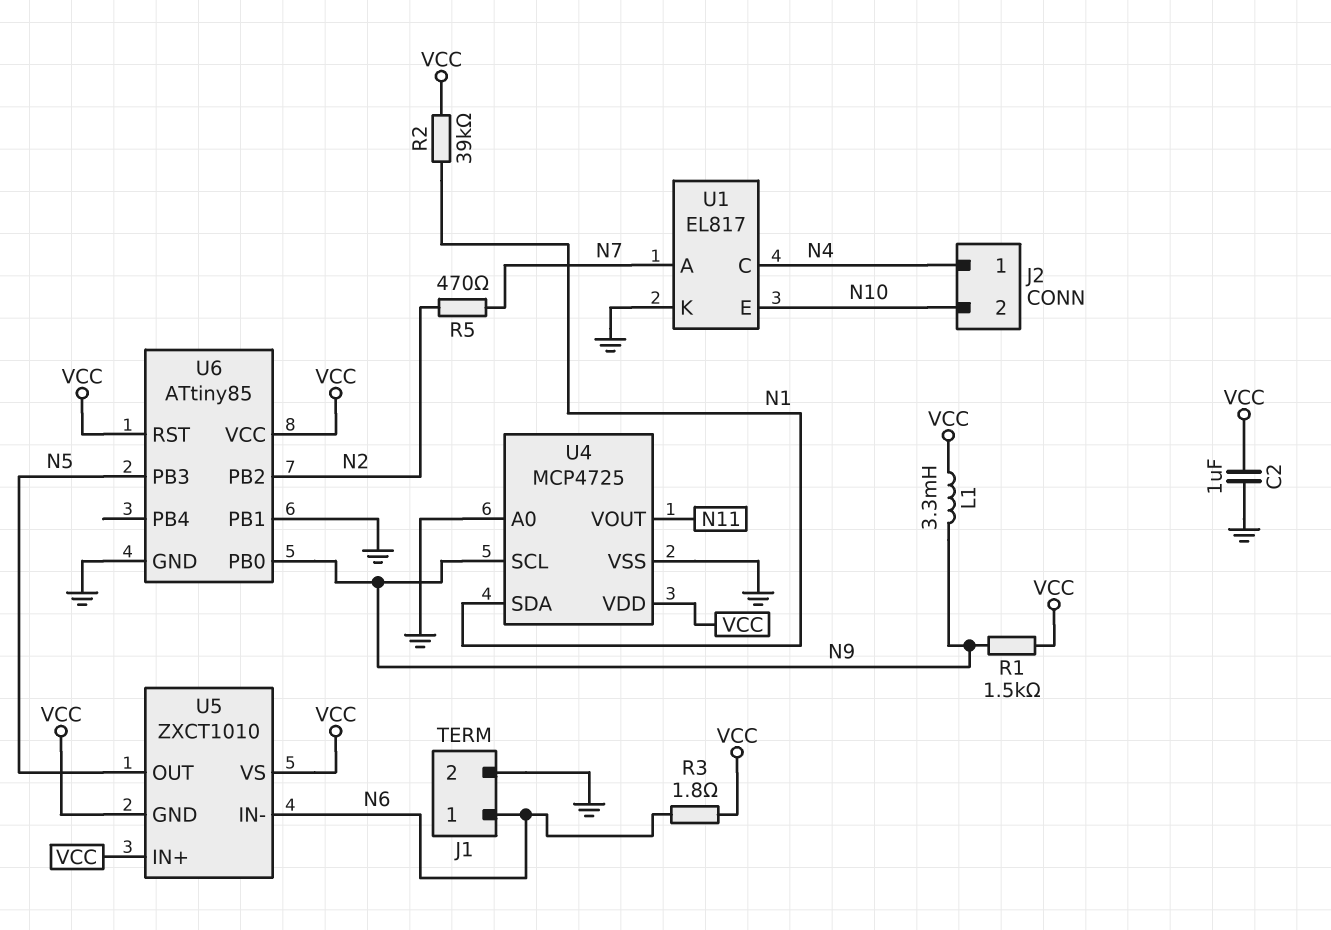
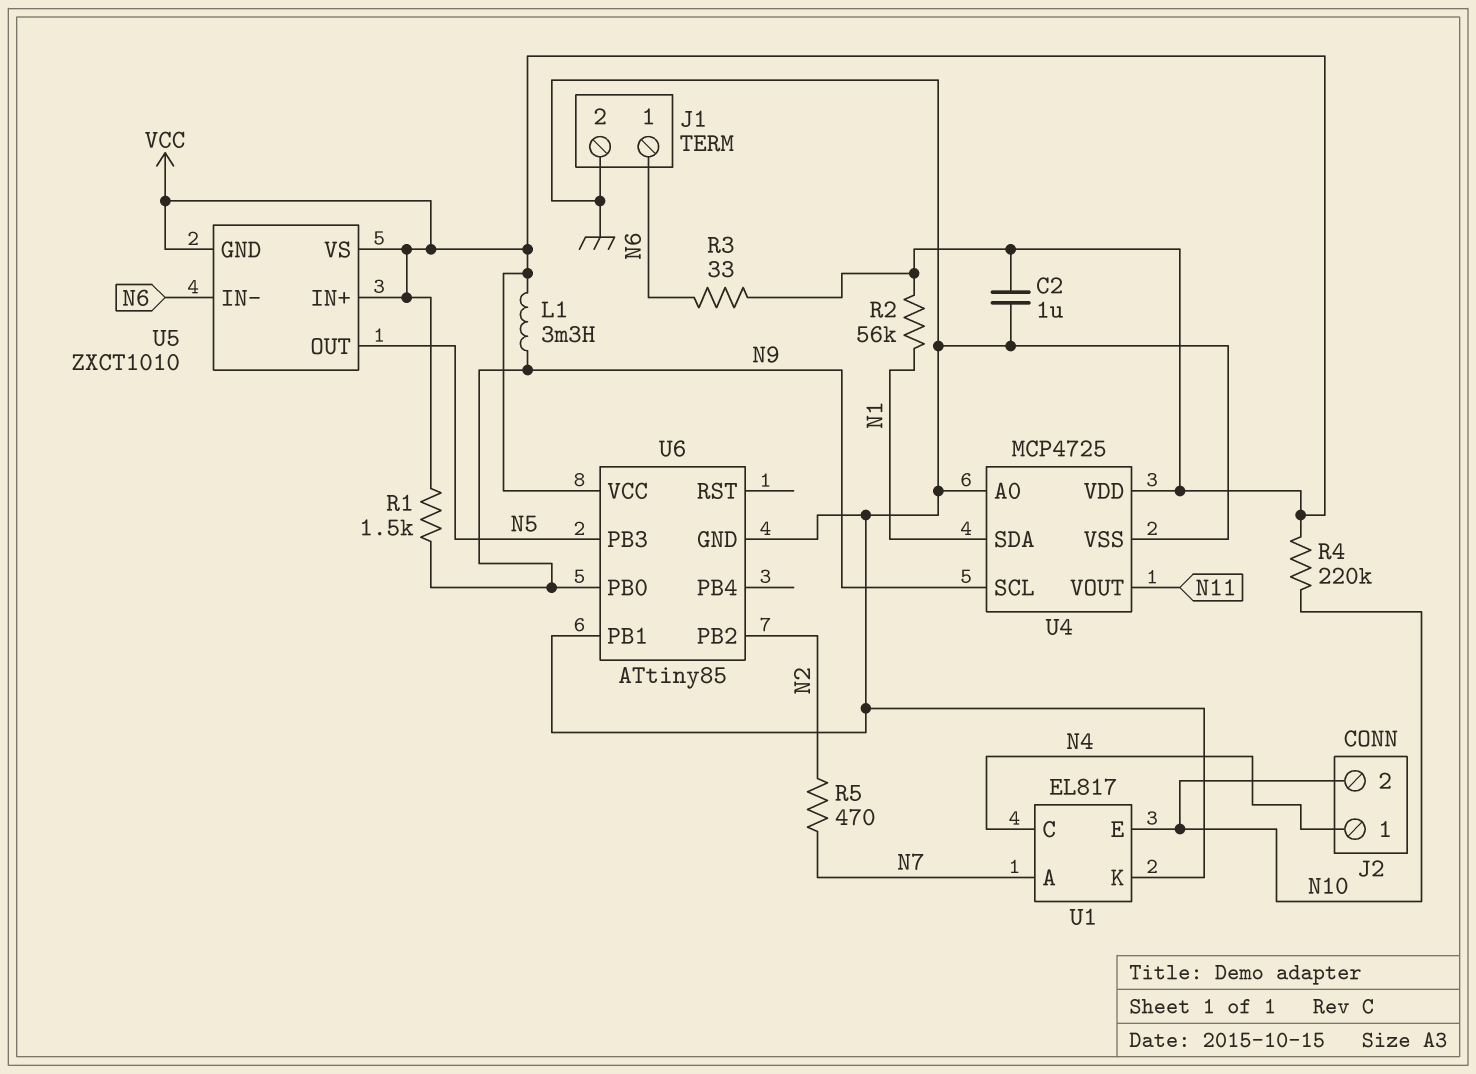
R2: 39k (N1, VCC) -> 56k (N1, VCC)
R3: 1.8 (N6, VCC) -> 33 (N6, VCC)
R4: none -> 220k (N10, VCC)
U6 pin RST: VCC -> none

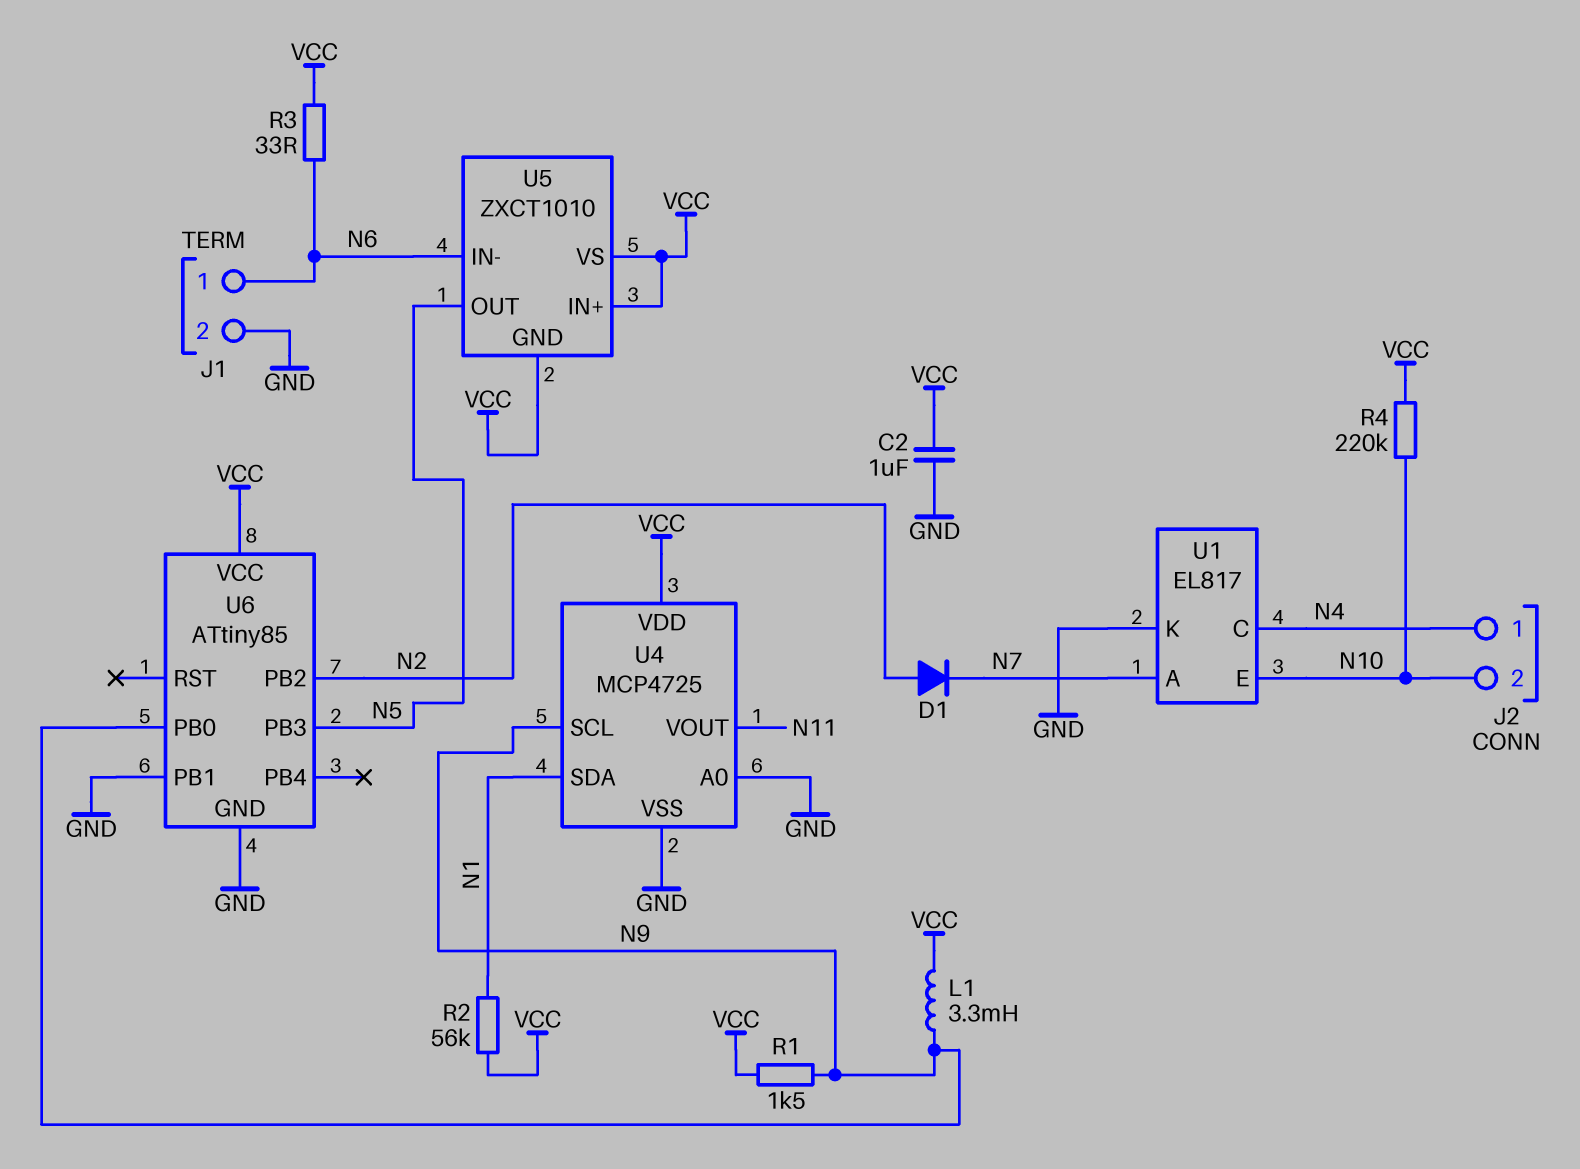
D1: none -> diode (A N2, K N7)
R5: 470 (N2, N7) -> none

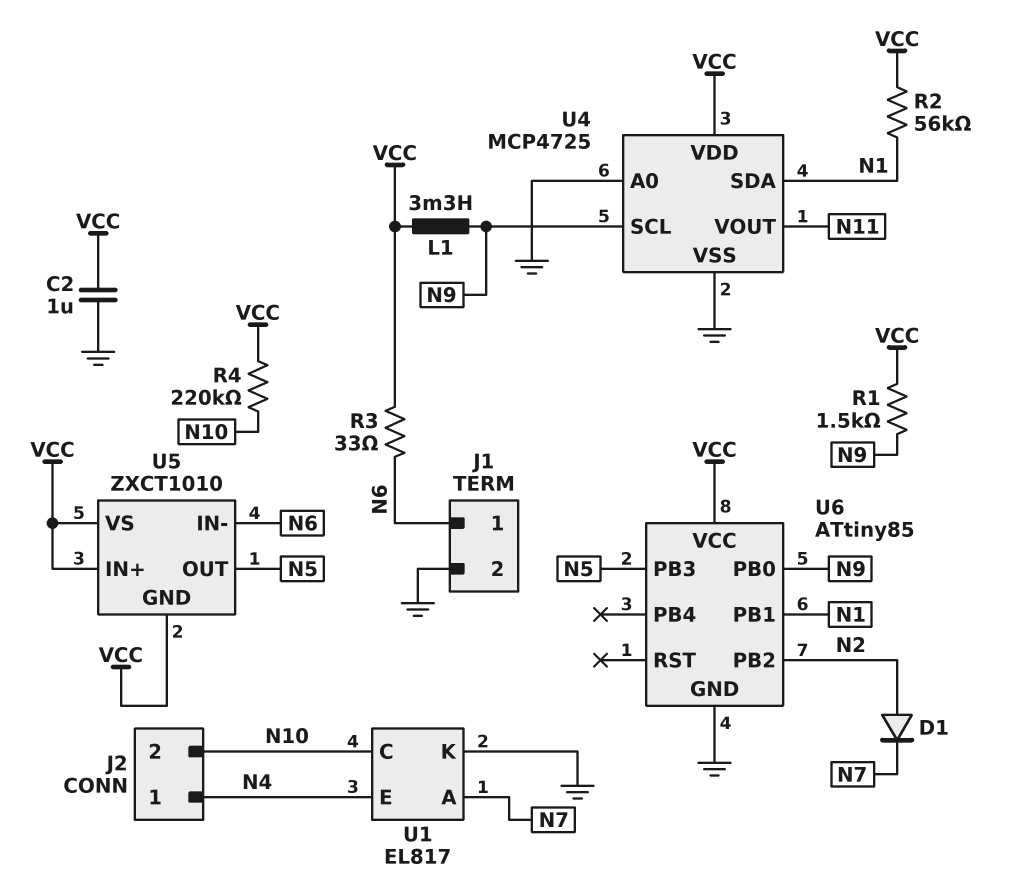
U1 pin C: N4 -> N10
U1 pin E: N10 -> N4
U6 pin PB1: GND -> N1

